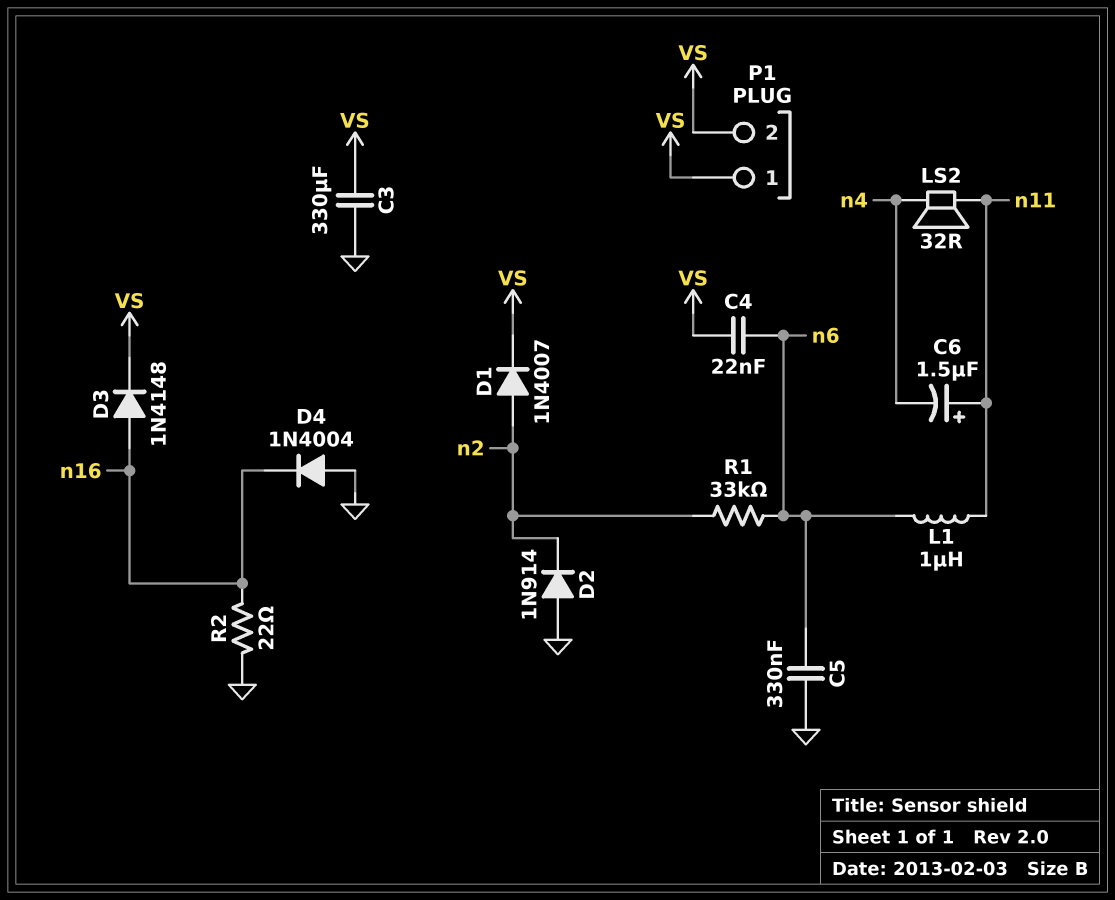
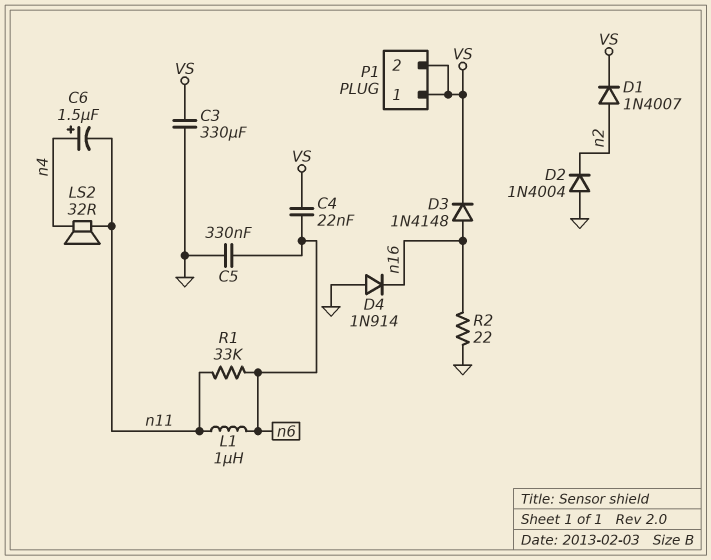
C6: 1.5uF (plus n11, minus n4) -> 1.5uF (plus n4, minus n11)
D2: diode 1N914 (A GND, K n2) -> diode 1N4004 (A GND, K n2)
D4: diode 1N4004 (A GND, K n16) -> diode 1N914 (A GND, K n16)
R1: 33k (n2, n6) -> 33k (n6, n11)

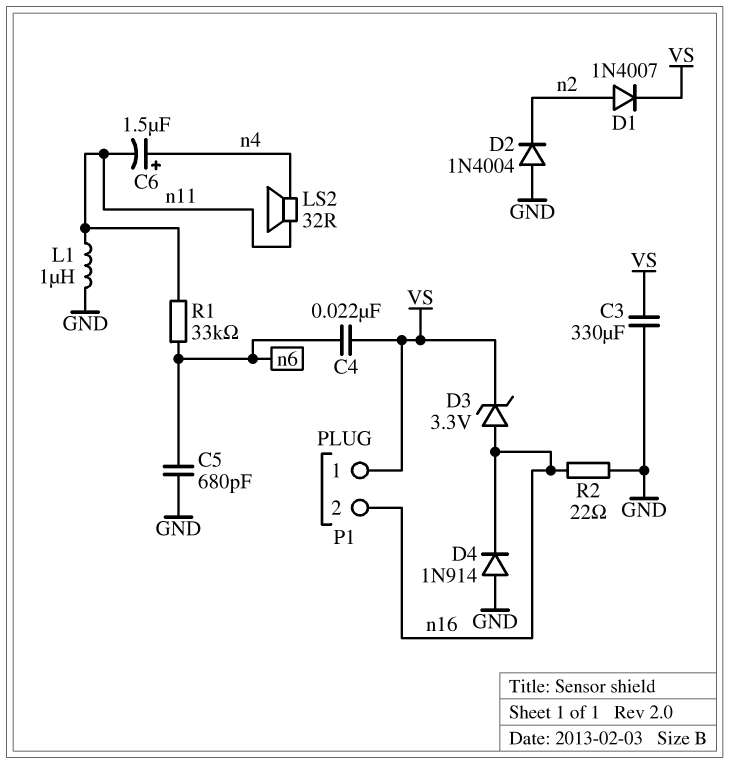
C5: 330nF (GND, n6) -> 680pF (GND, n6)
D3: diode 1N4148 (A n16, K VS) -> zener 3.3V (A n16, K VS)
L1: 1uH (n6, n11) -> 1uH (GND, n11)
P1 pin 2: VS -> n16

